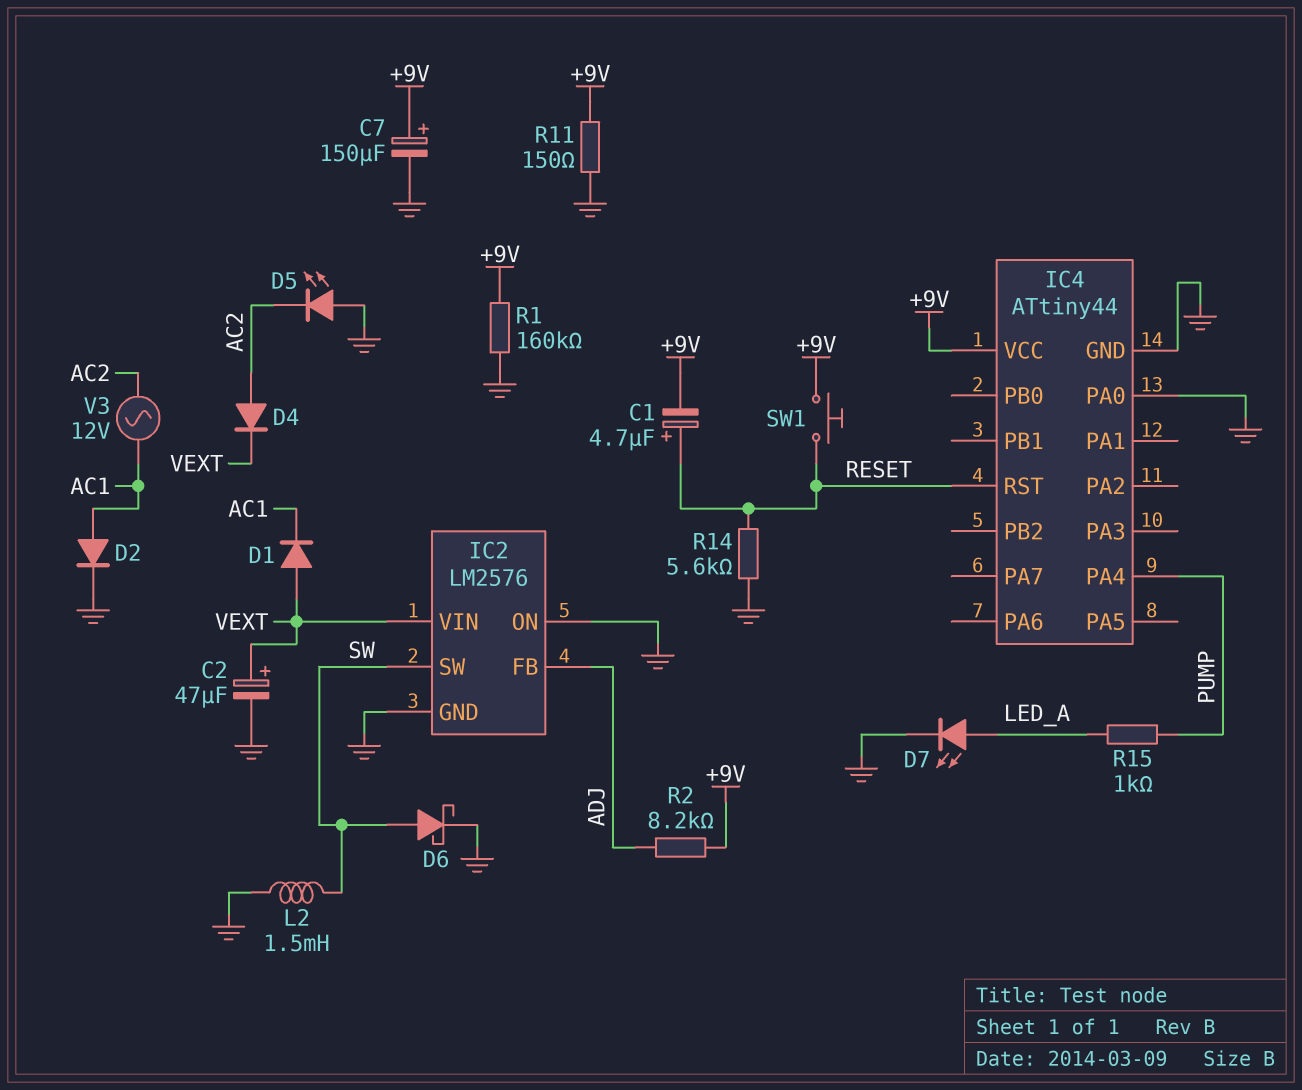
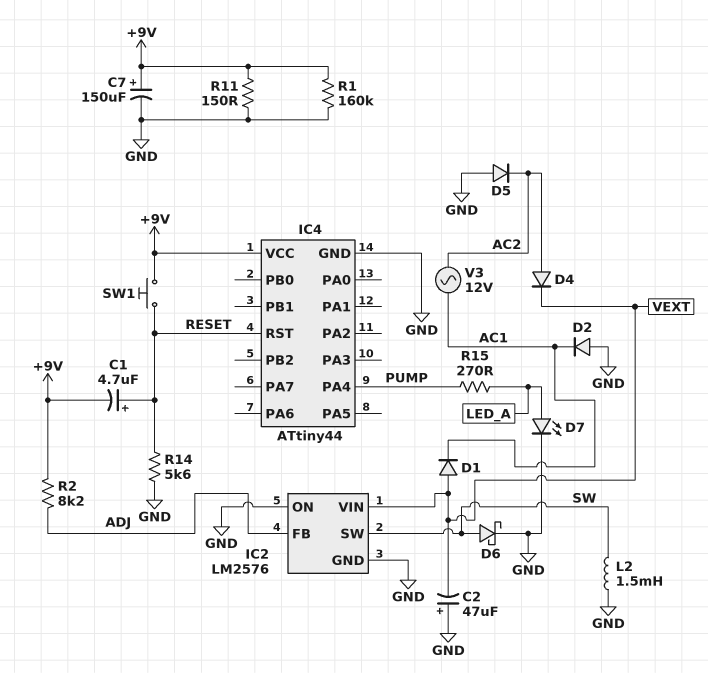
C2: 47uF (plus VEXT, minus GND) -> 47uF (plus GND, minus VEXT)
D2: diode (A AC1, K GND) -> diode (A GND, K AC1)
D5: LED (A GND, K AC2) -> diode (A GND, K AC2)
IC4 pin PA0: GND -> none
R15: 1k (LED_A, PUMP) -> 270 (LED_A, PUMP)

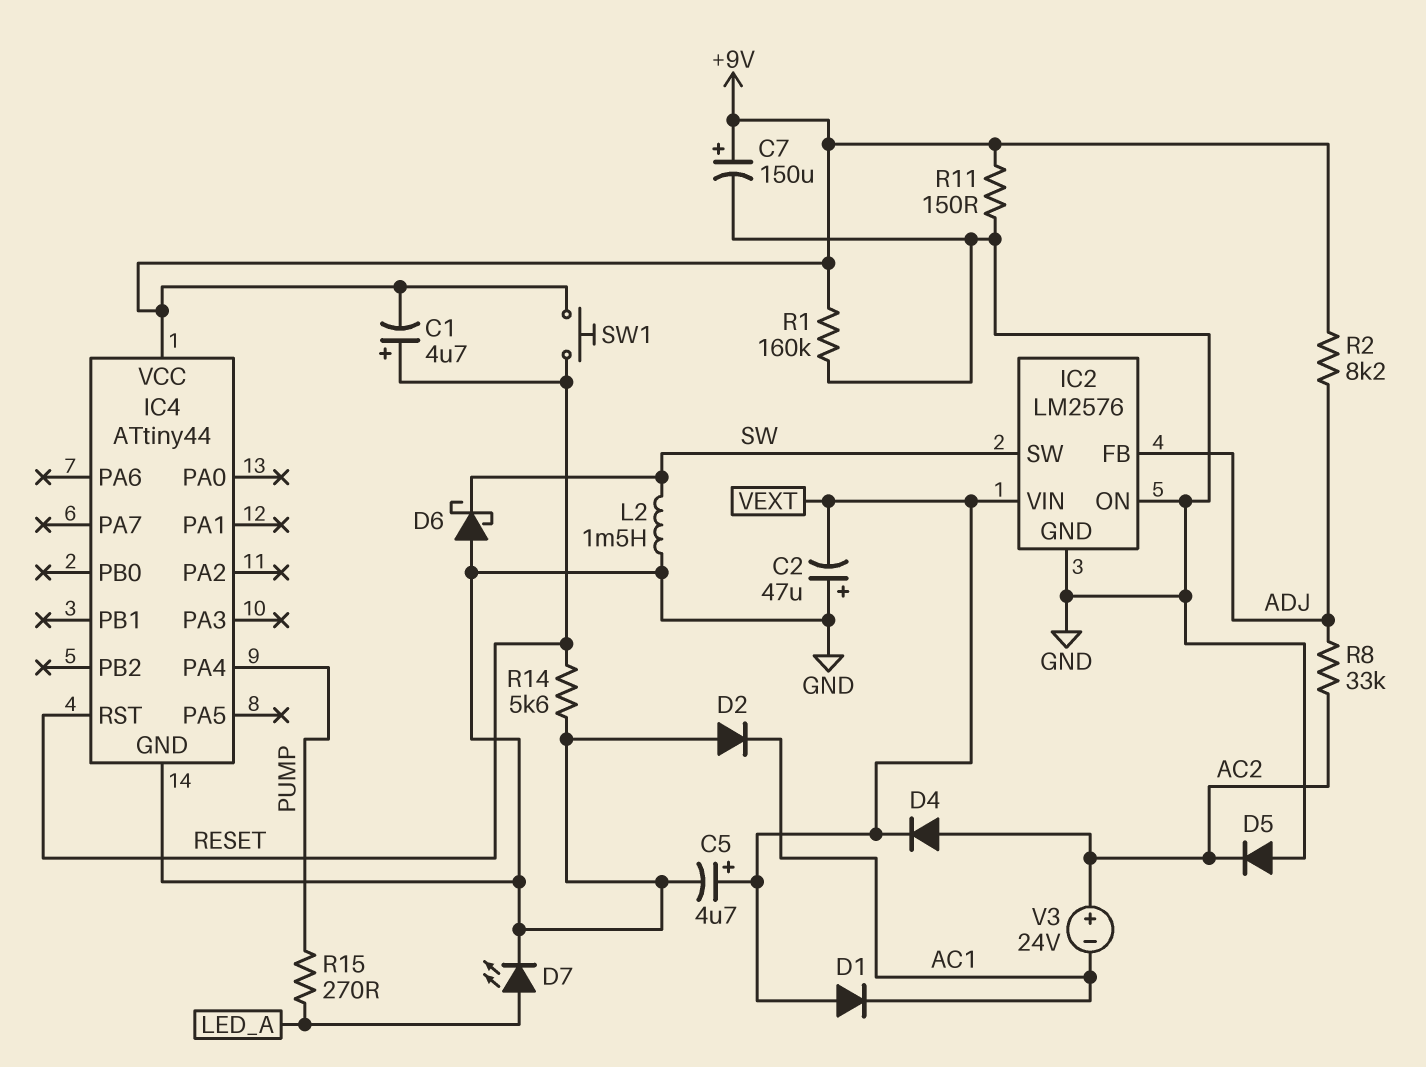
C5: none -> 4.7uF (plus VEXT, minus GND)
D6: schottky (A SW, K GND) -> schottky (A GND, K SW)
R8: none -> 33k (AC2, ADJ)
V3: AC 12V (AC1, AC2) -> 24V (plus AC2, minus AC1)

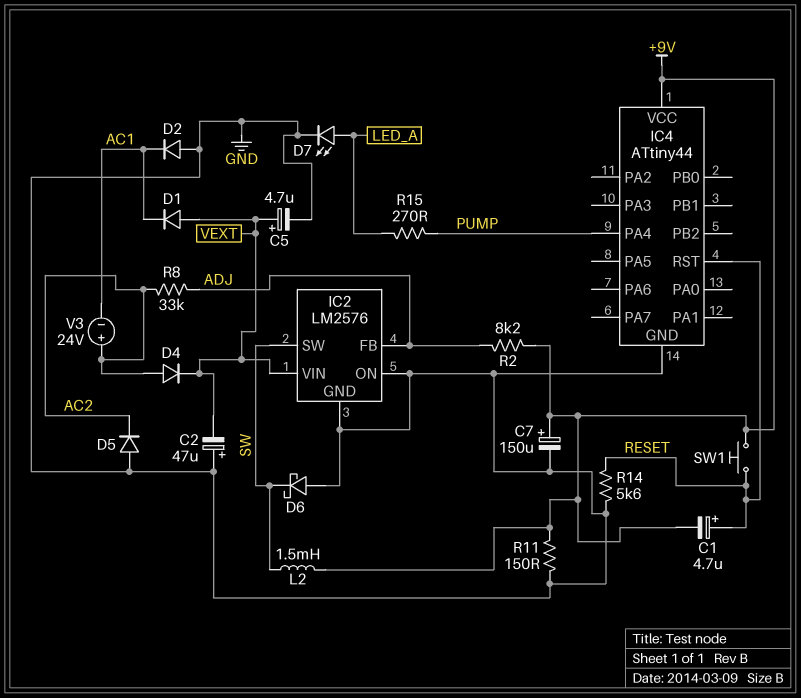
L2: 1.5mH (GND, SW) -> 1.5mH (+9V, SW)
R1: 160k (+9V, GND) -> none

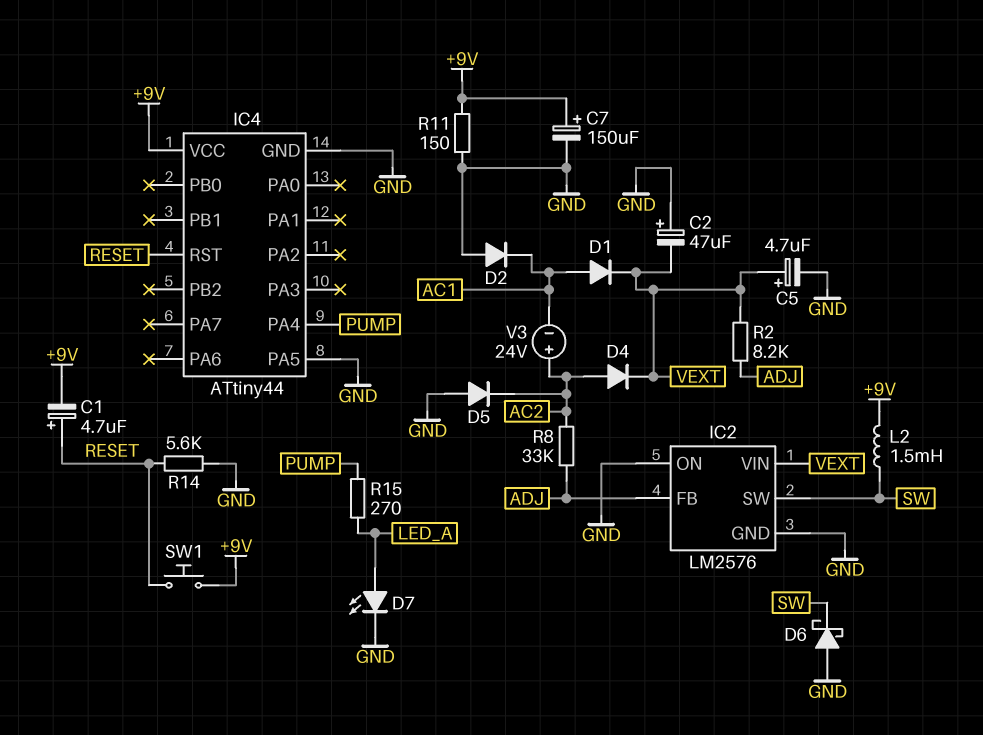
D1: diode (A VEXT, K AC1) -> diode (A AC1, K VEXT)
IC4 pin PA5: none -> GND
R2: 8.2k (+9V, ADJ) -> 8.2k (ADJ, VEXT)

